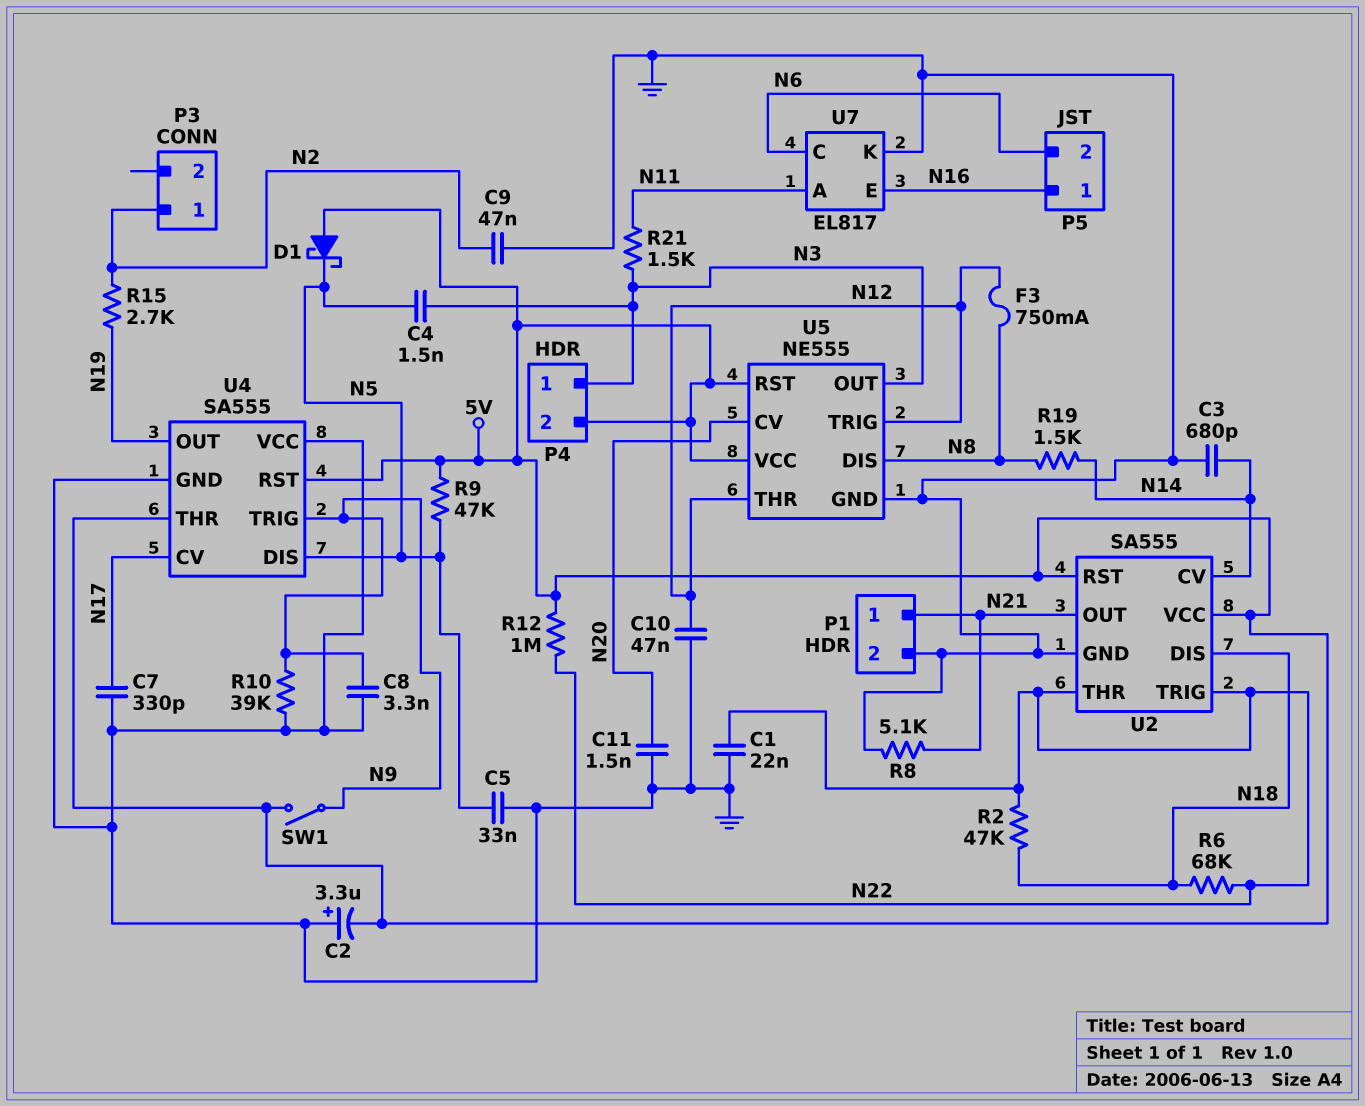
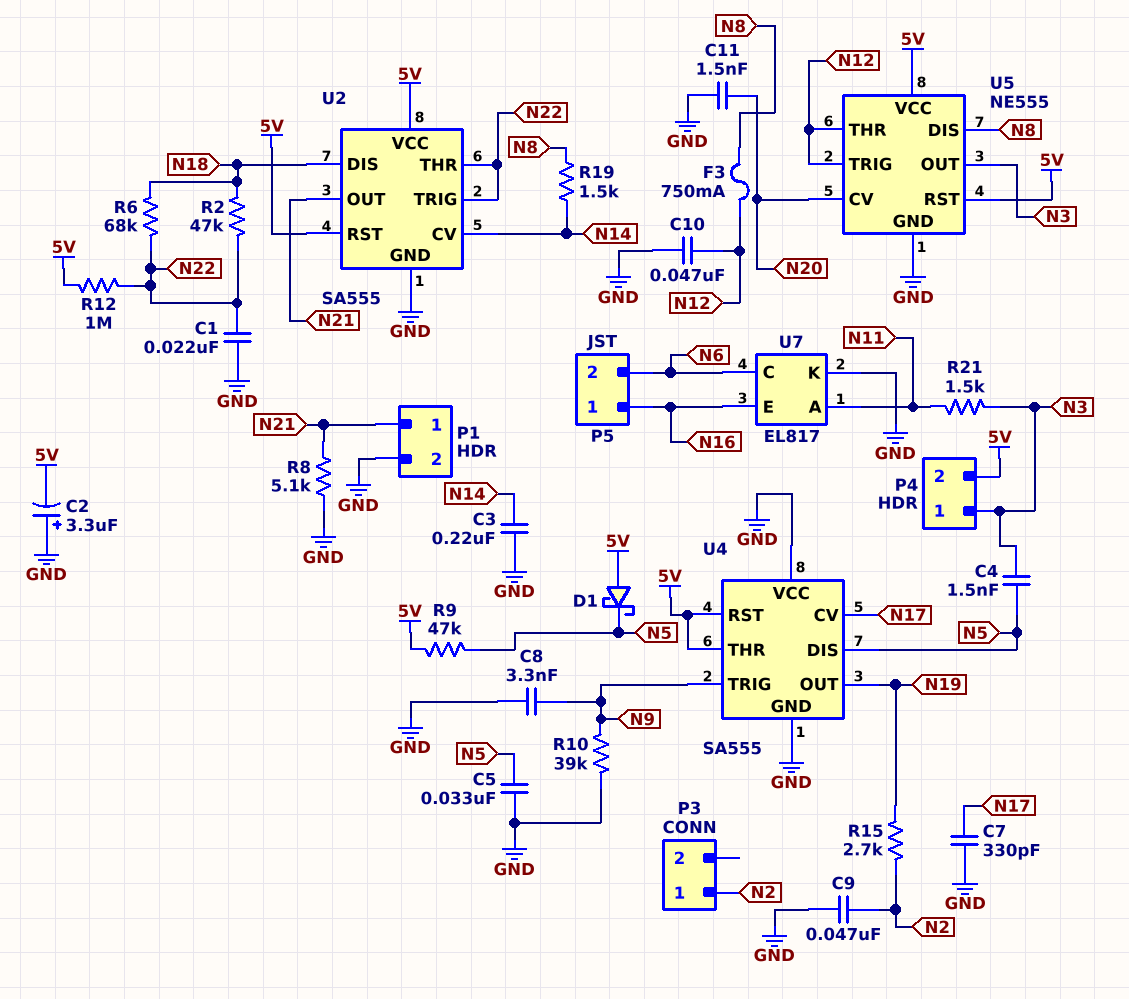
C3: 680pF (GND, N14) -> 220nF (GND, N14)
SW1: switch (5V, N9) -> none

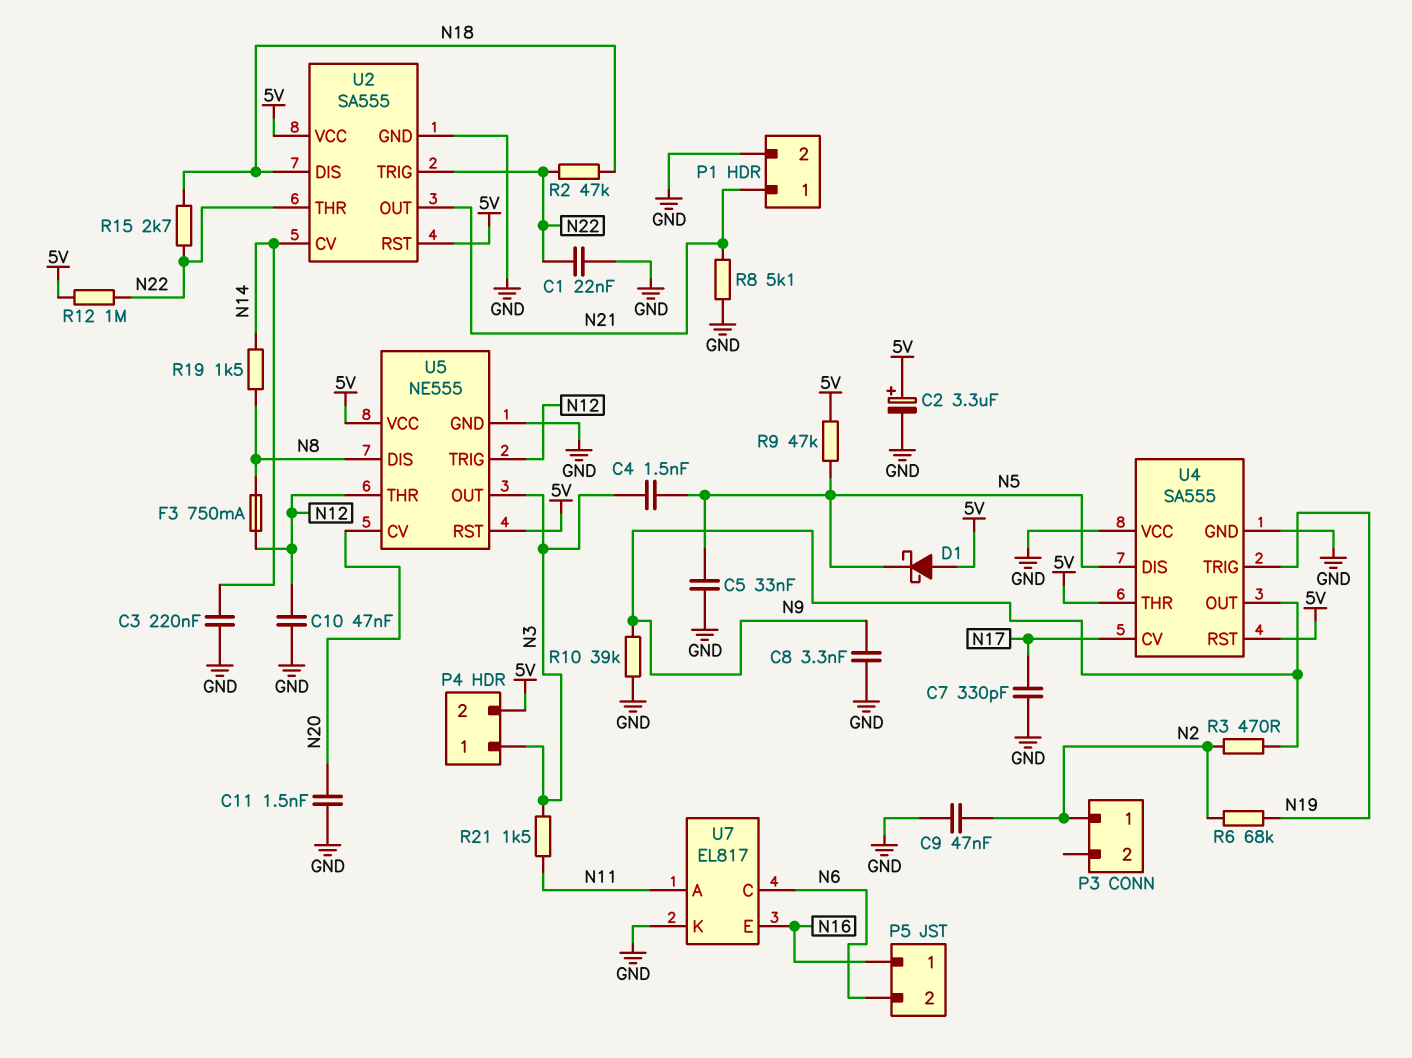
C2: 3.3uF (plus GND, minus 5V) -> 3.3uF (plus 5V, minus GND)
R3: none -> 470 (N2, N9)
R6: 68k (N18, N22) -> 68k (N2, N19)
R15: 2.7k (N2, N19) -> 2.7k (N18, N22)
U4 pin OUT: N19 -> N9
U4 pin TRIG: N9 -> N19

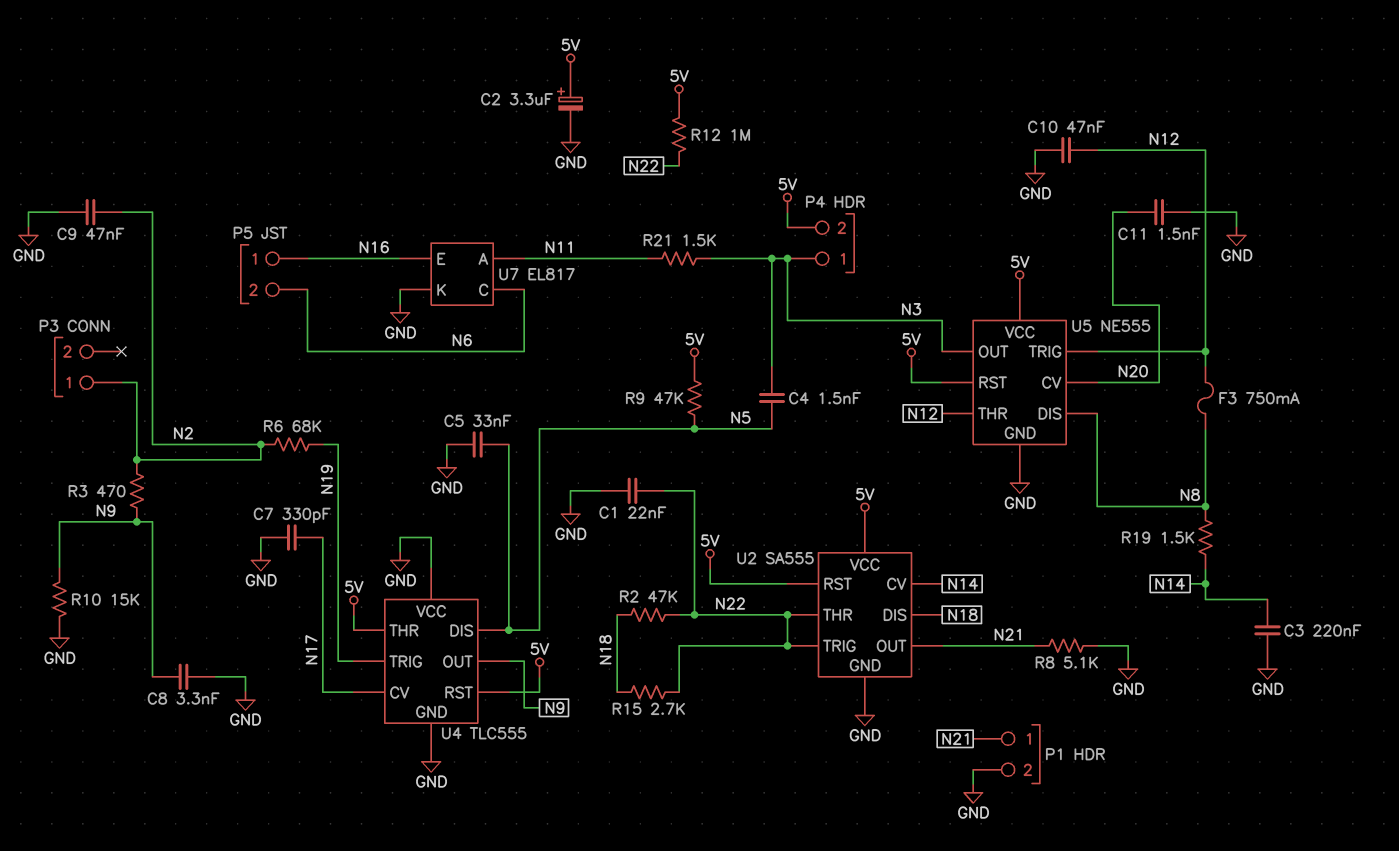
D1: schottky (A 5V, K N5) -> none
R10: 39k (GND, N9) -> 15k (GND, N9)
U4: SA555 -> TLC555

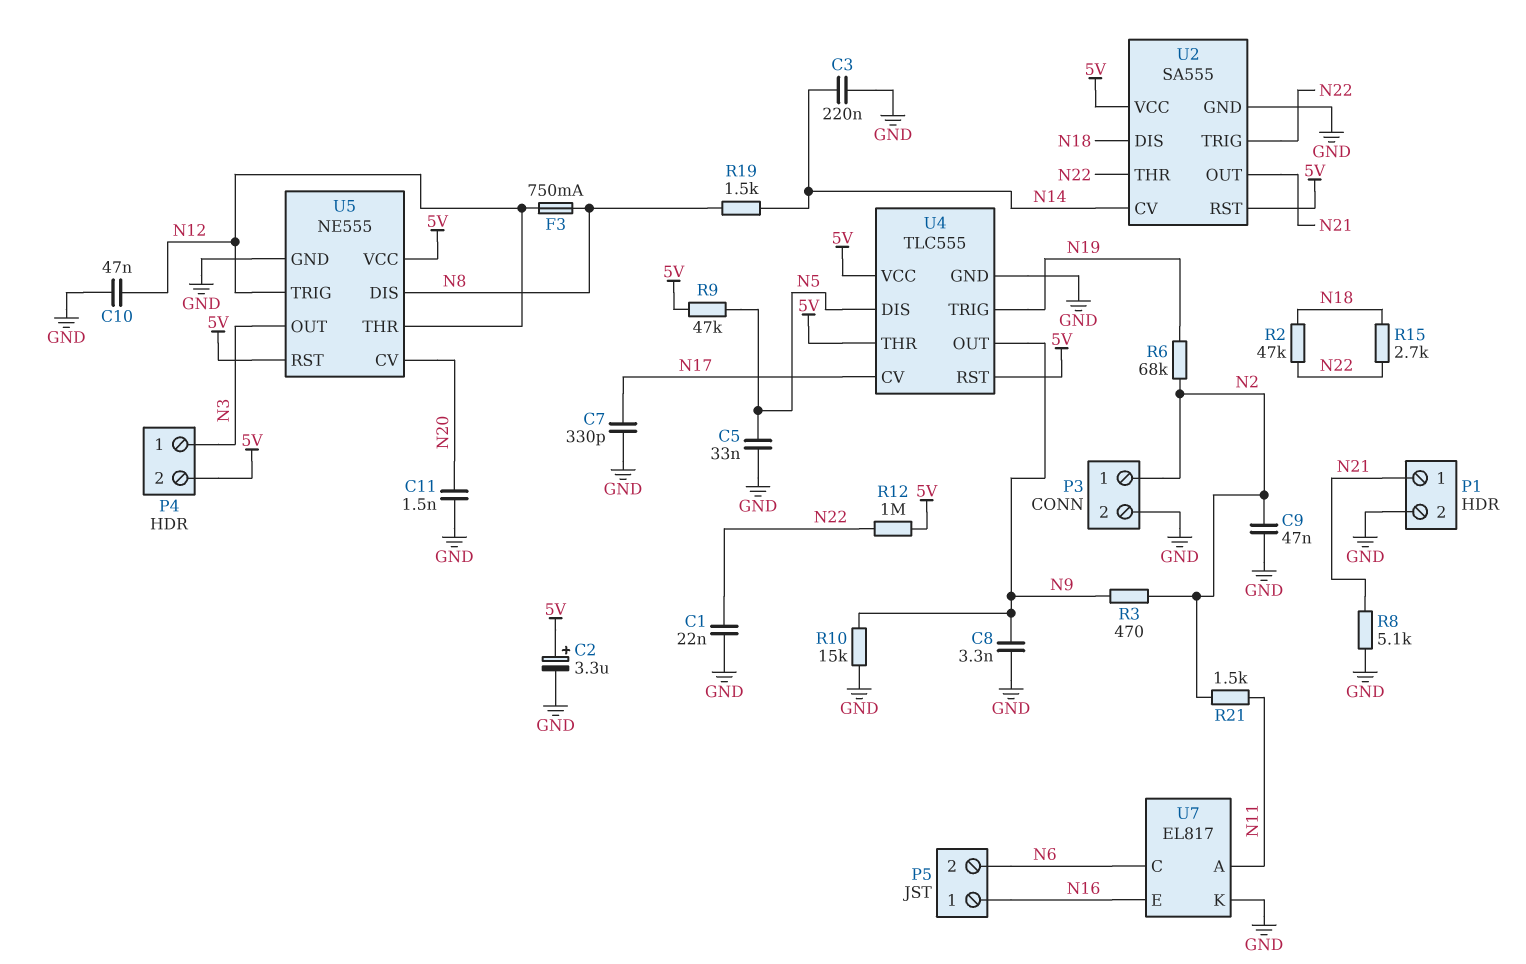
C4: 1.5nF (N3, N5) -> none
P3 pin 2: none -> GND
R21: 1.5k (N3, N11) -> 1.5k (N2, N11)
U4 pin VCC: GND -> 5V

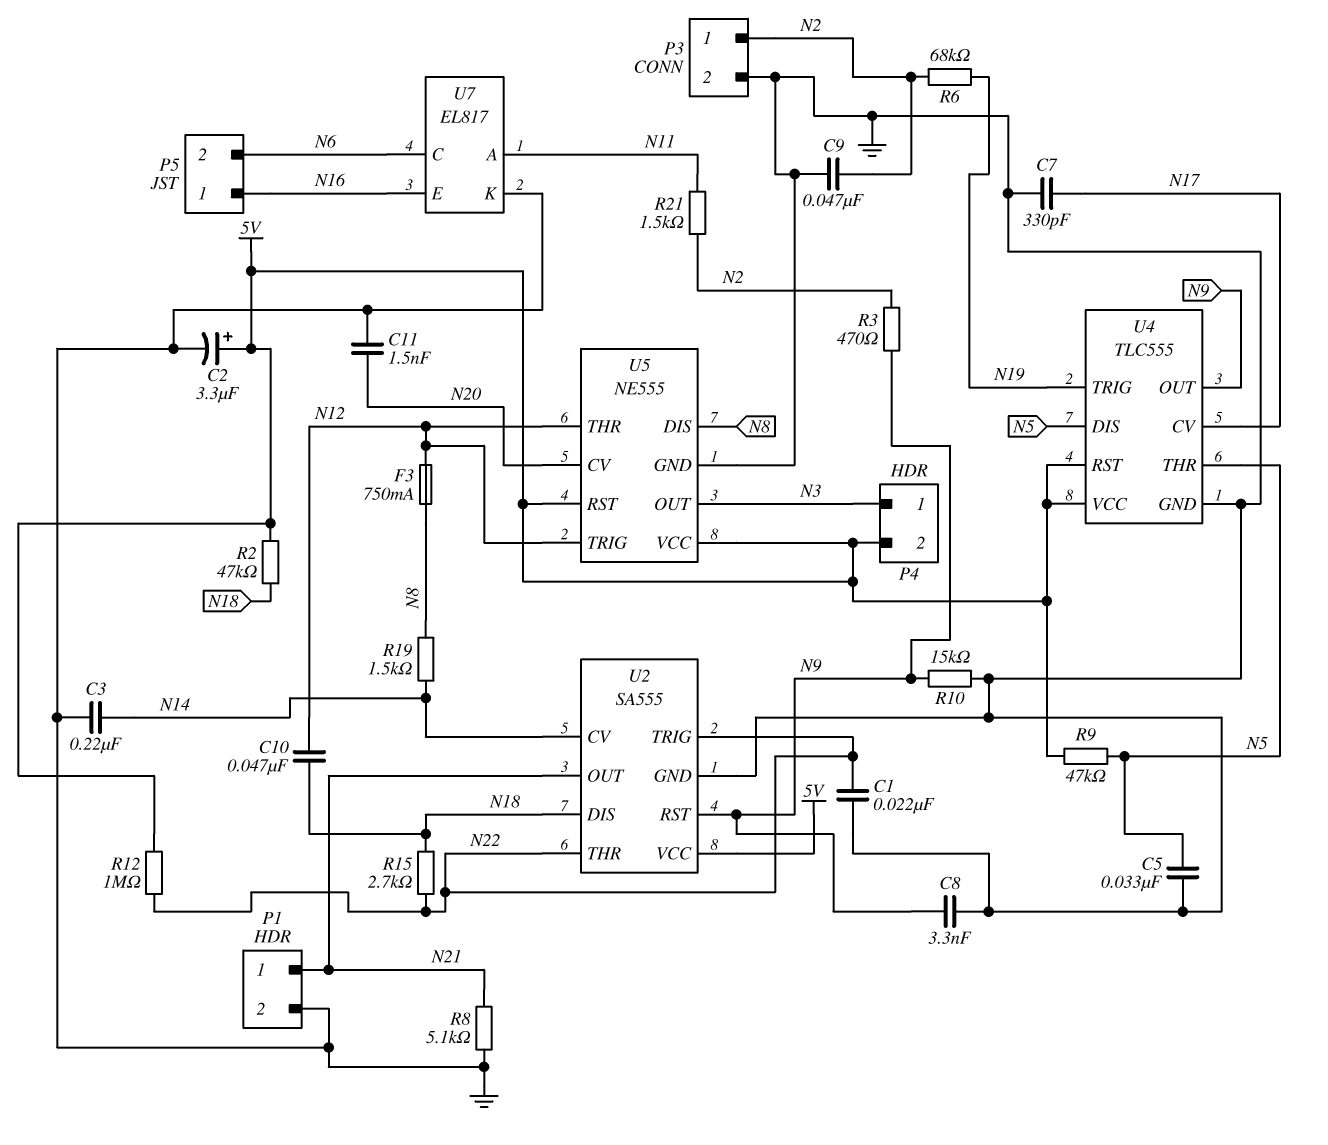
C10: 47nF (GND, N12) -> 47nF (N12, N18)
R2: 47k (N18, N22) -> 47k (5V, N18)
U2 pin RST: 5V -> N9
U4 pin THR: 5V -> N5

